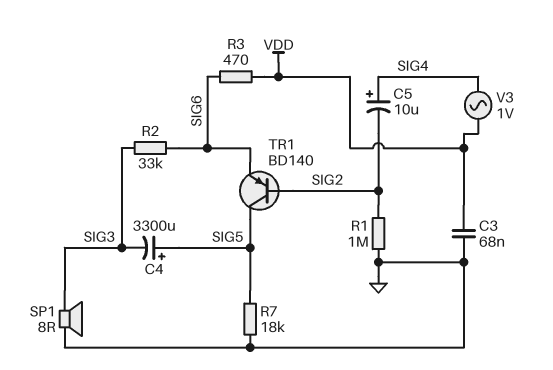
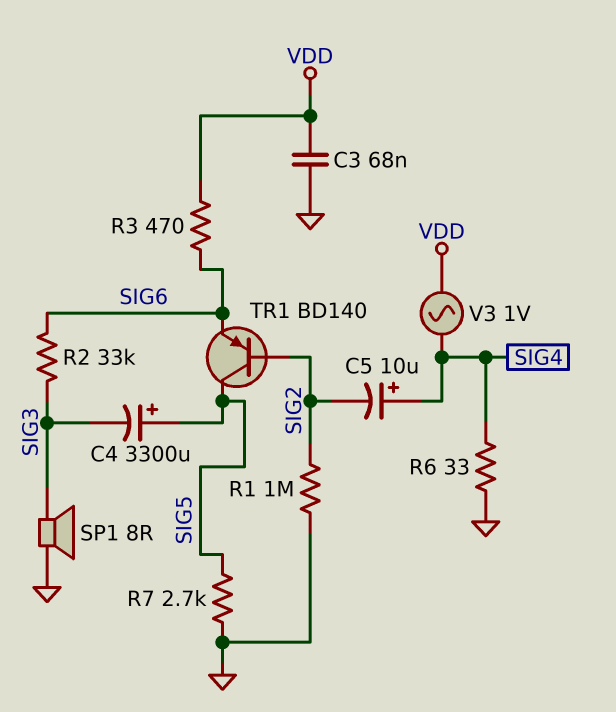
R6: none -> 33 (GND, SIG4)
R7: 18k (GND, SIG5) -> 2.7k (GND, SIG5)

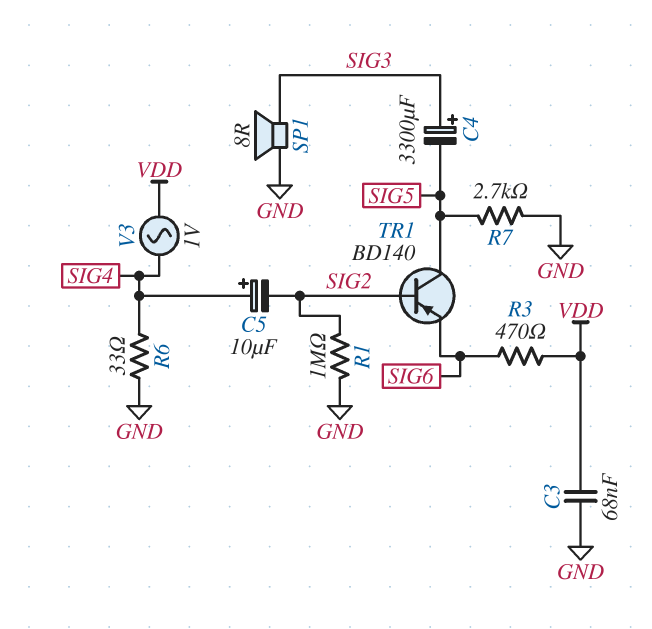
C4: 3300uF (plus SIG5, minus SIG3) -> 3300uF (plus SIG3, minus SIG5)
R2: 33k (SIG3, SIG6) -> none

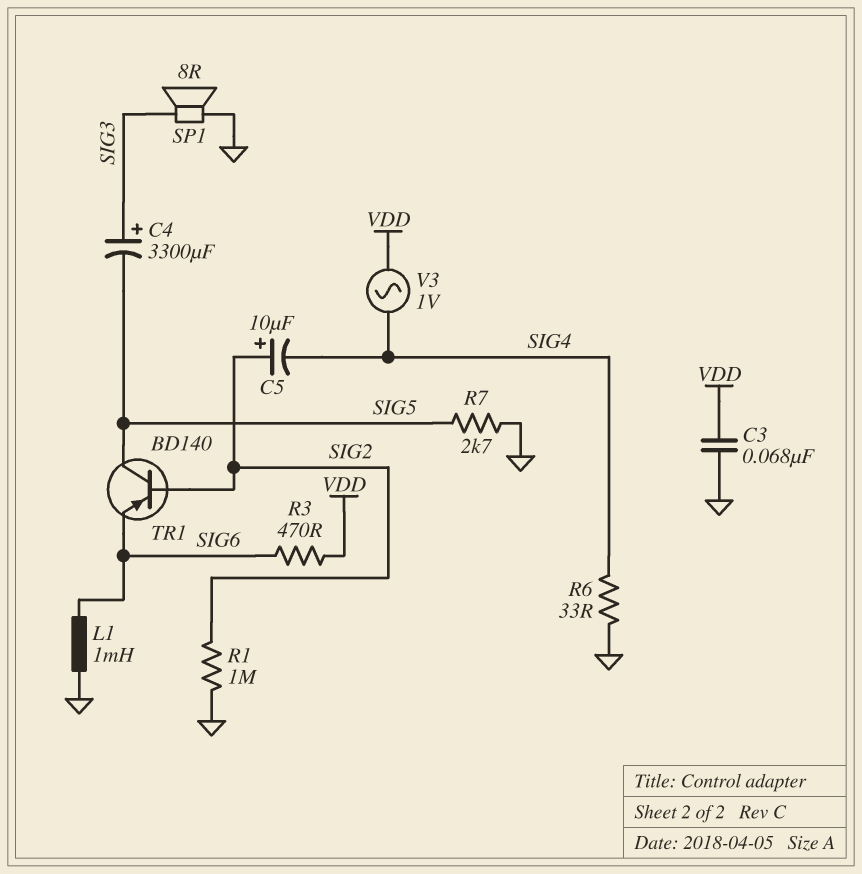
C5: 10uF (plus SIG4, minus SIG2) -> 10uF (plus SIG2, minus SIG4)
L1: none -> 1mH (GND, SIG6)

